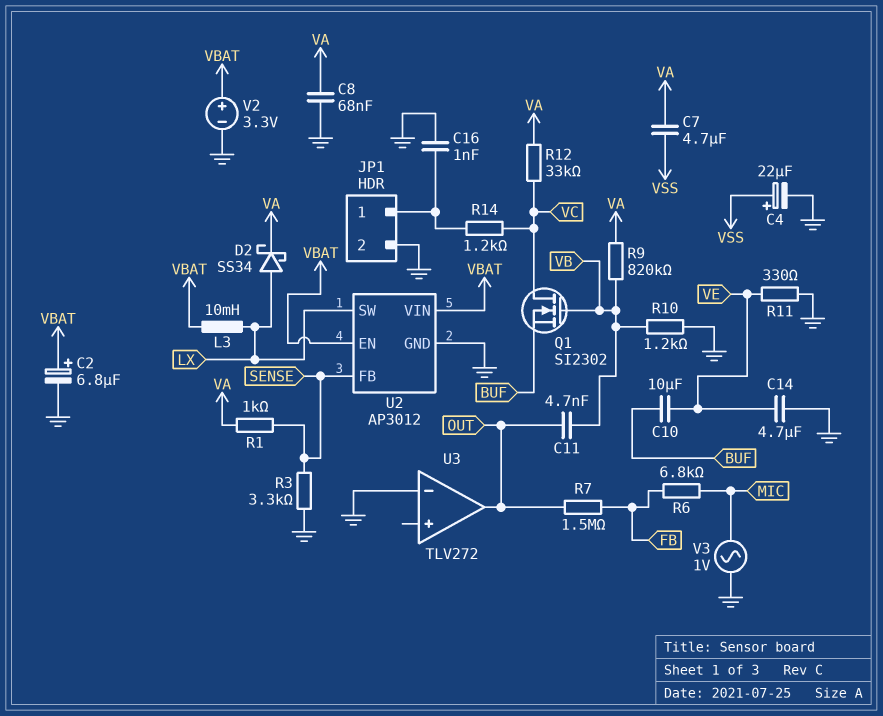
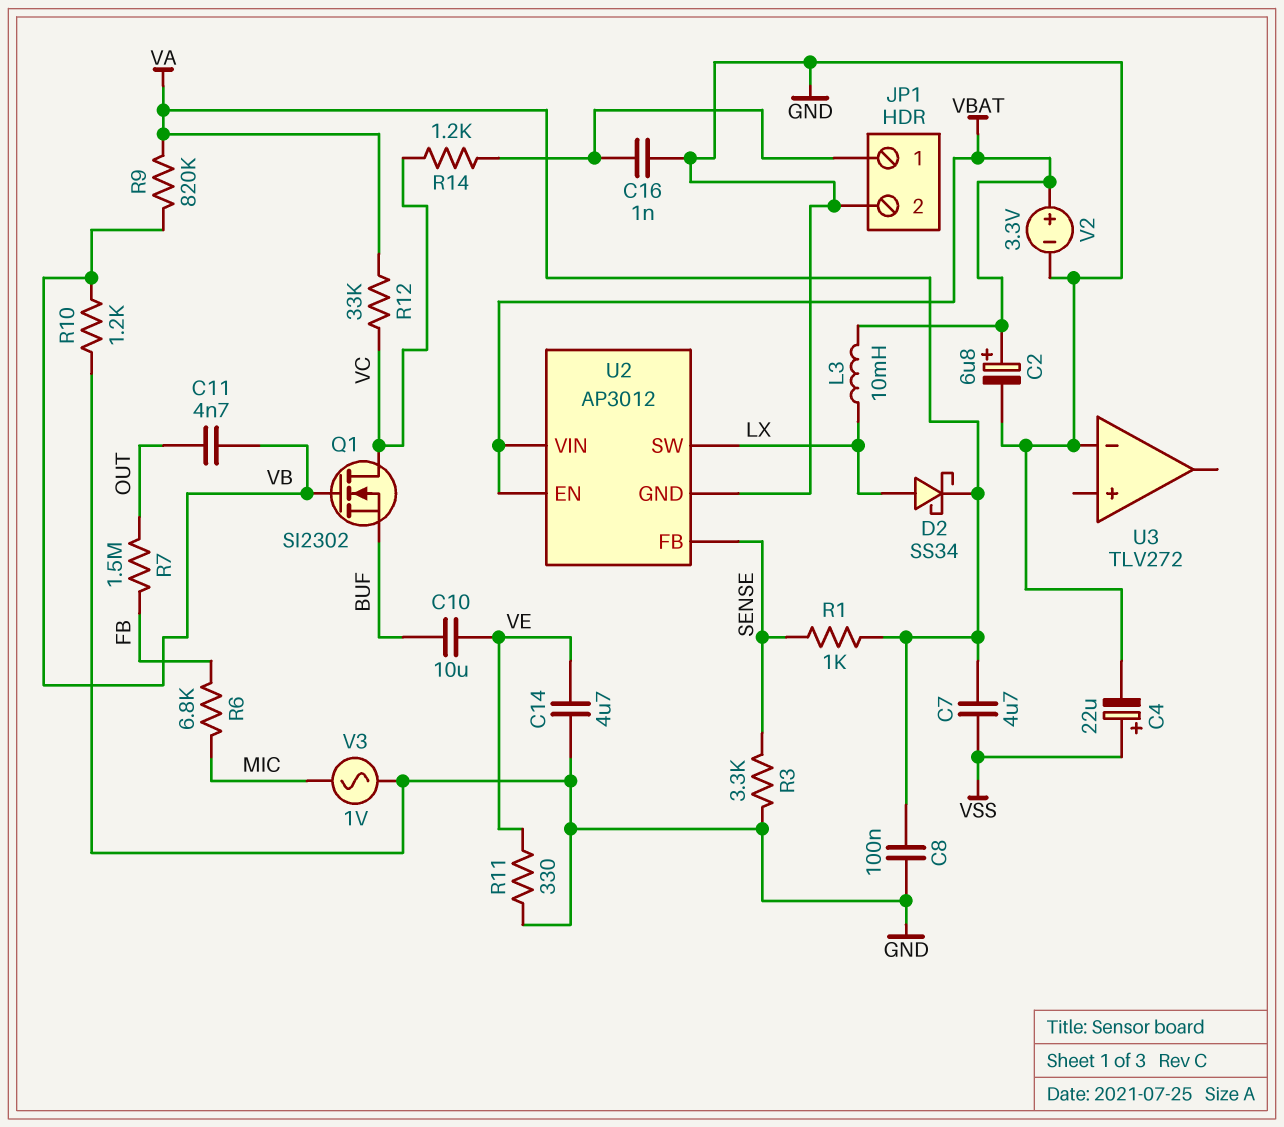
C8: 68nF (GND, VA) -> 100nF (GND, VA)
U3 pin out: OUT -> none

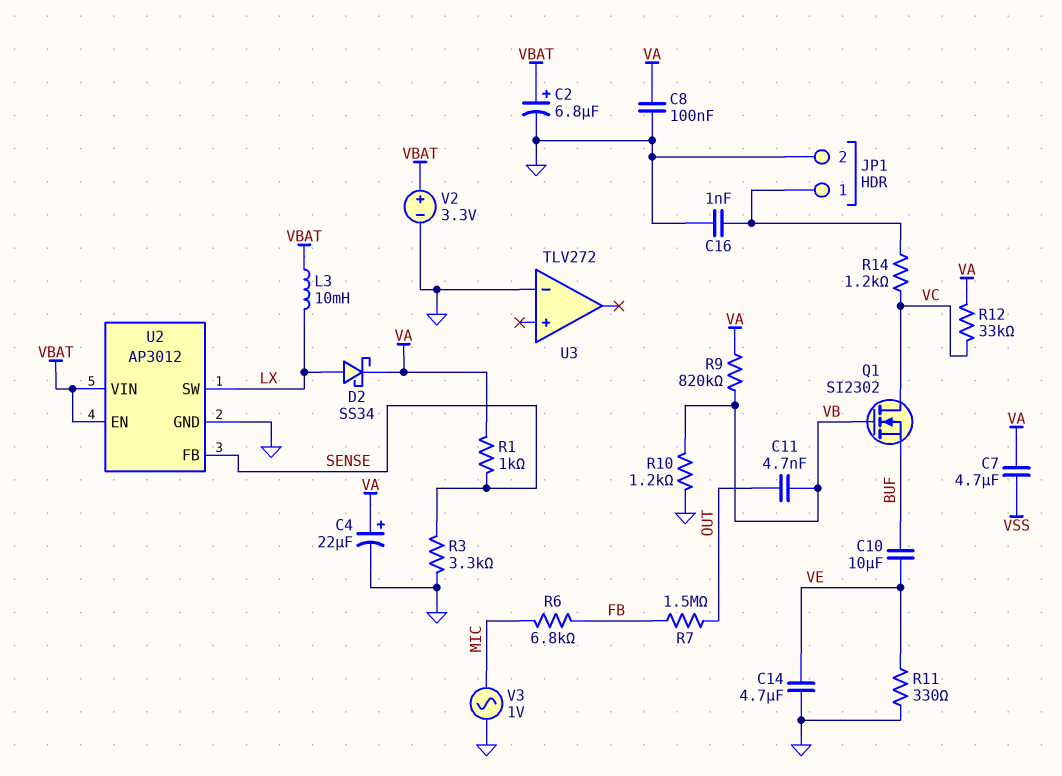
C4: 22uF (plus VSS, minus GND) -> 22uF (plus VA, minus GND)

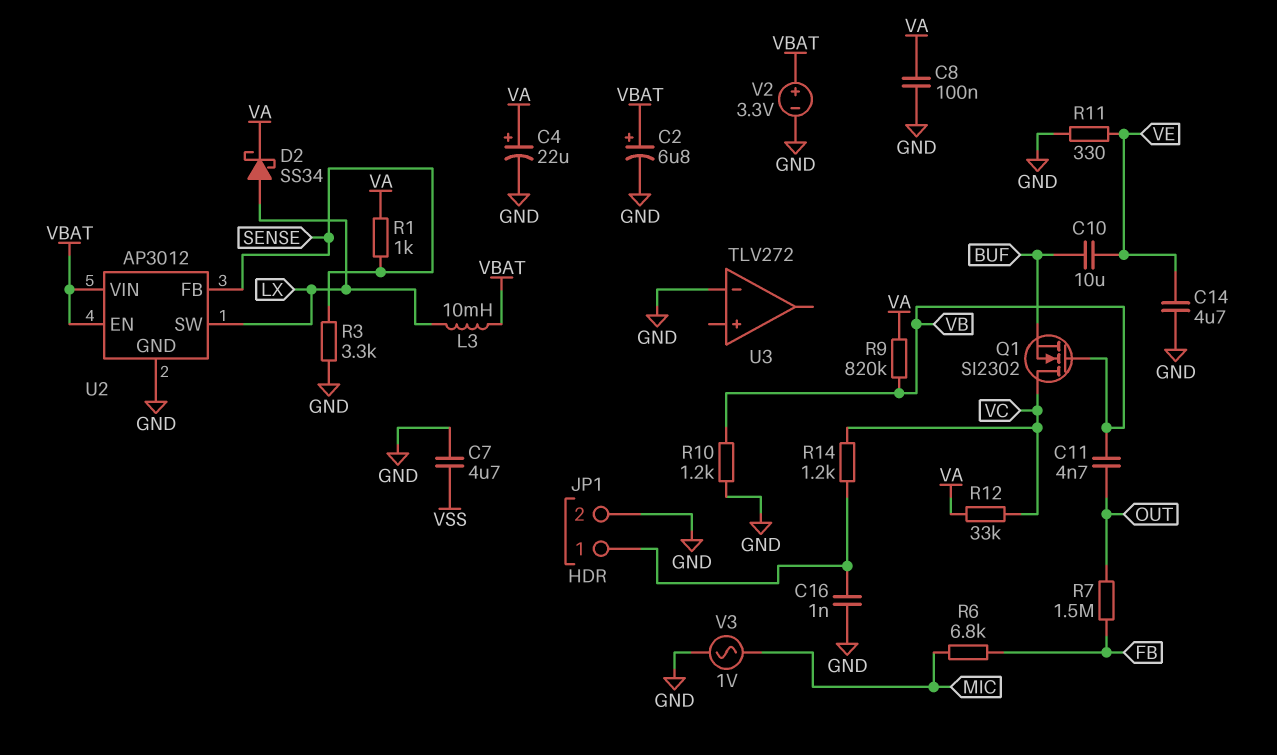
C7: 4.7uF (VA, VSS) -> 4.7uF (GND, VSS)

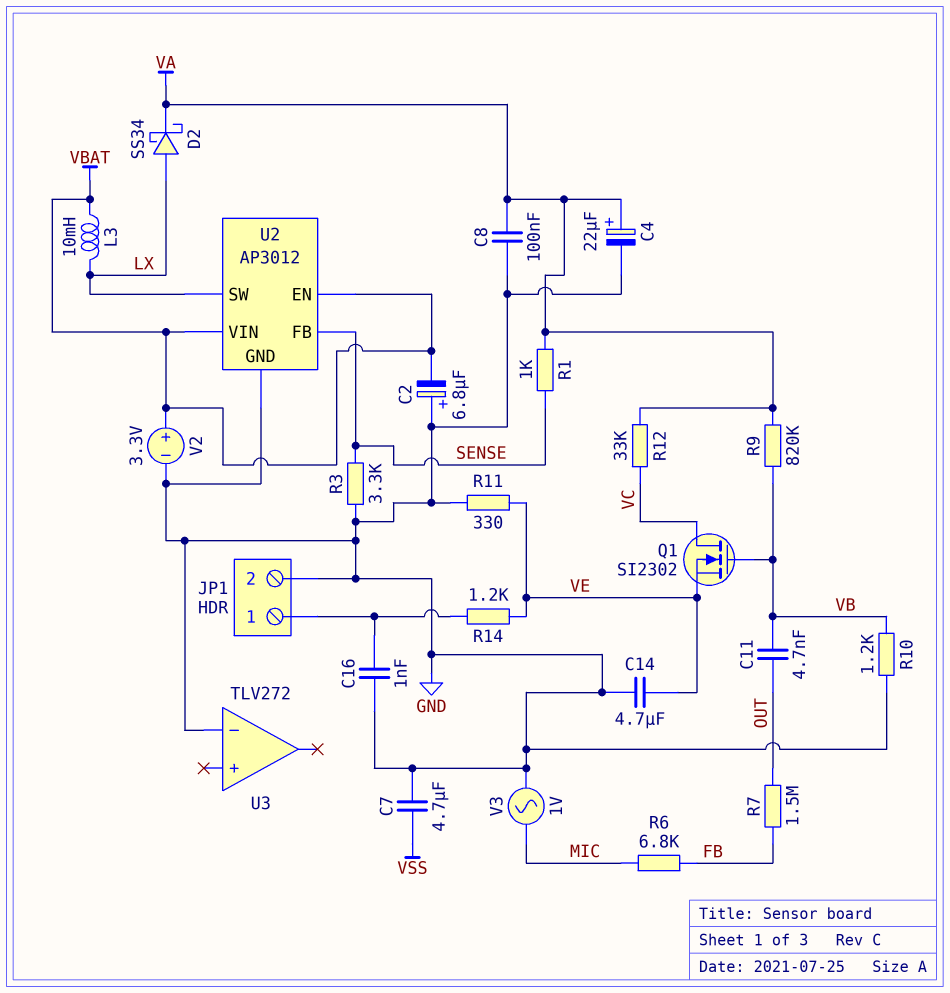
C2: 6.8uF (plus VBAT, minus GND) -> 6.8uF (plus GND, minus VBAT)
C10: 10uF (BUF, VE) -> none
Q1: NMOS SI2302 (G VB, D VC, S BUF) -> NMOS SI2302 (G VB, D VC, S VE)
R14: 1.2k (JP1/1, VC) -> 1.2k (JP1/1, VE)

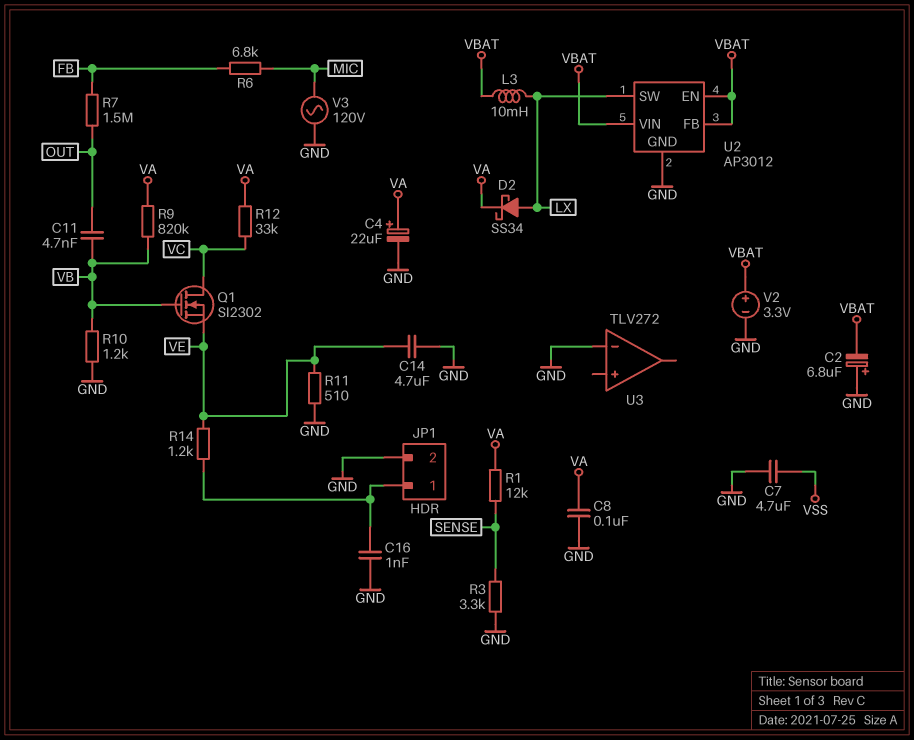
R1: 1k (SENSE, VA) -> 12k (SENSE, VA)
R11: 330 (GND, VE) -> 510 (GND, VE)
U2 pin FB: SENSE -> VBAT
V3: AC 1V (GND, MIC) -> AC 120V (GND, MIC)

